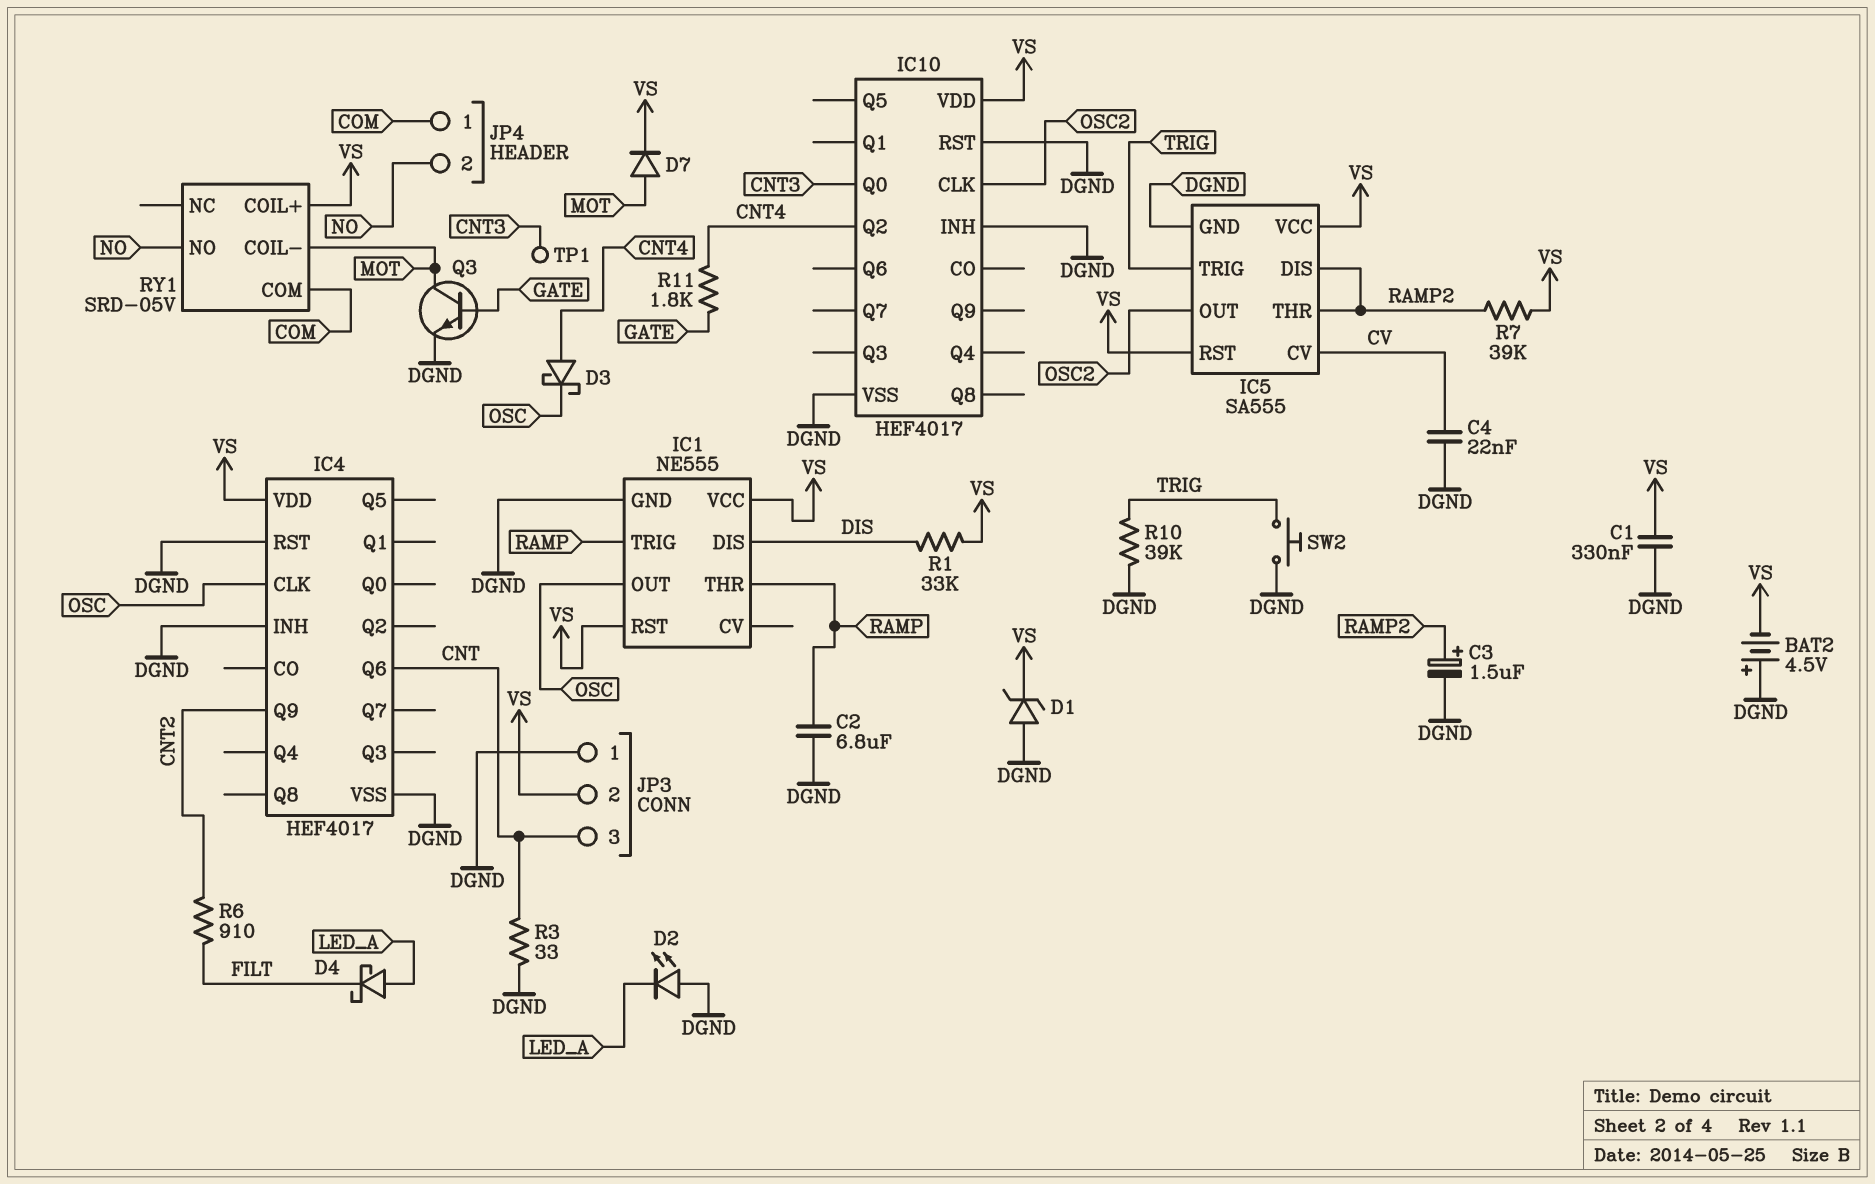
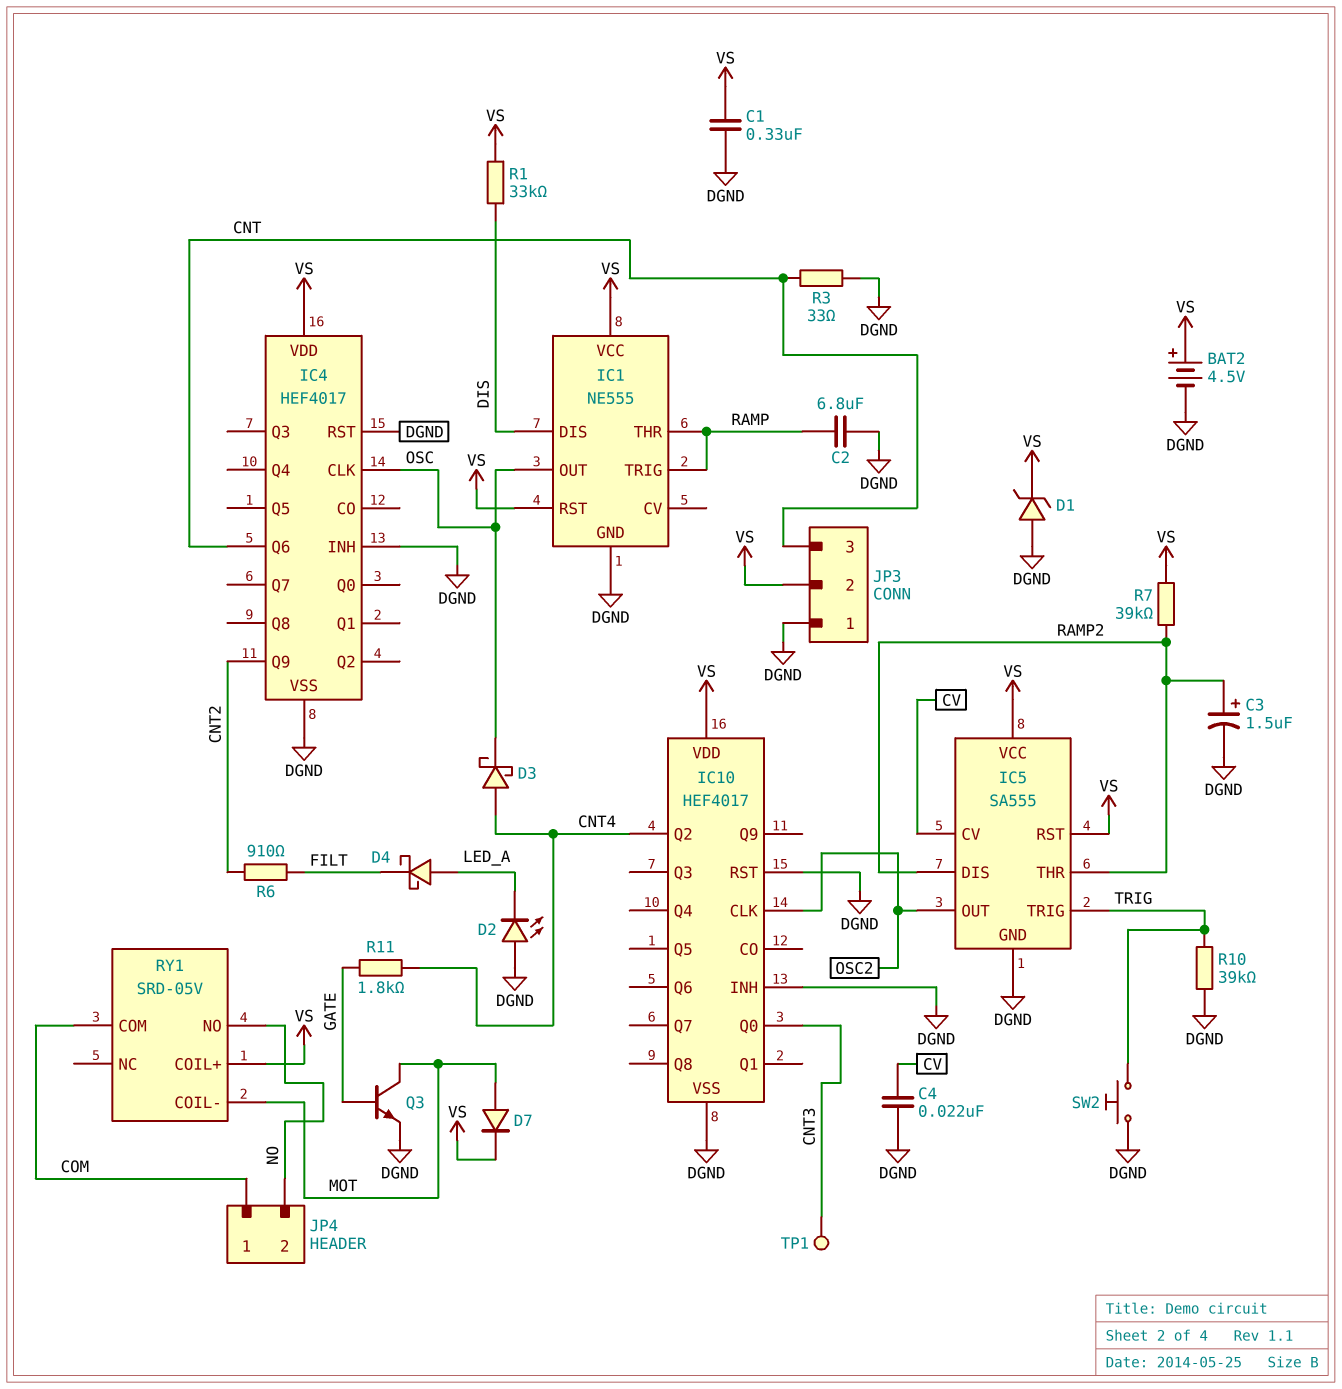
BAT2: 4.5V (plus DGND, minus VS) -> 4.5V (plus VS, minus DGND)

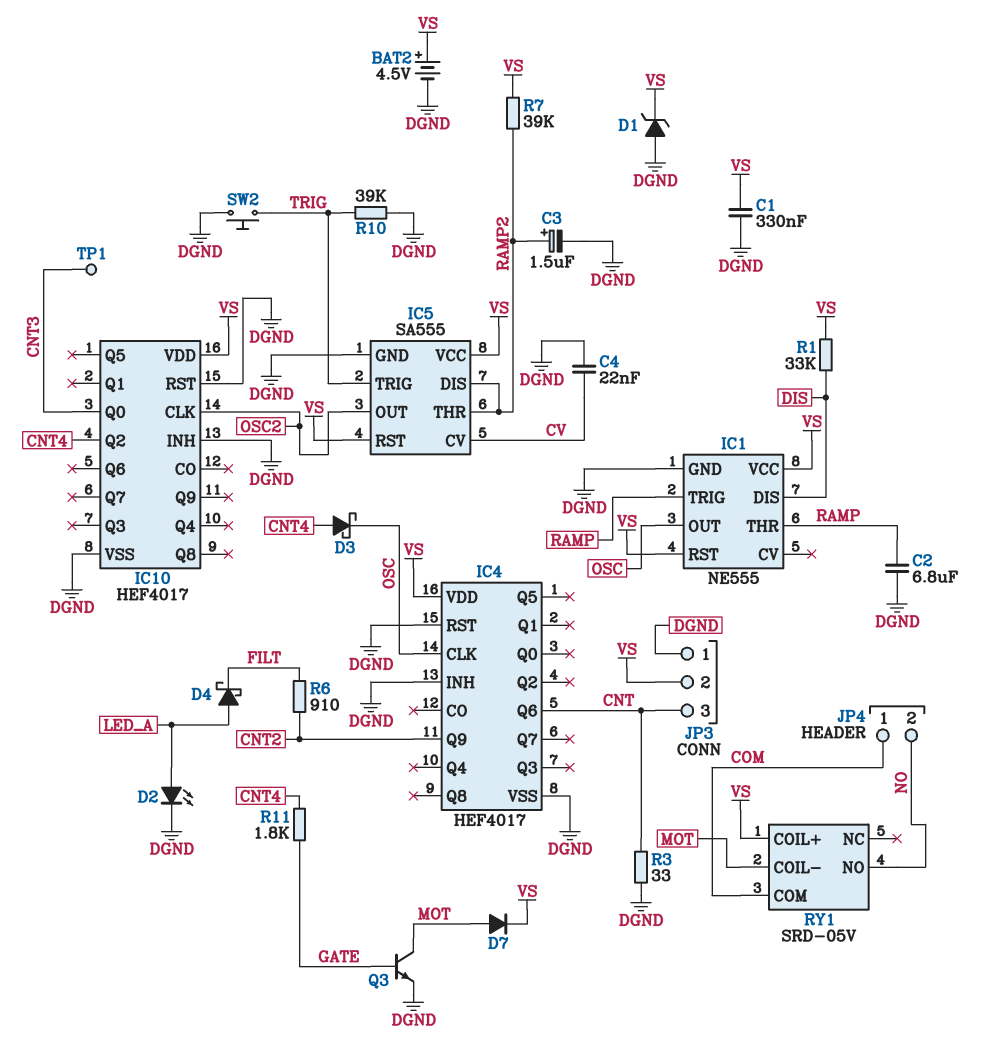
D2: LED (A DGND, K LED_A) -> LED (A LED_A, K DGND)

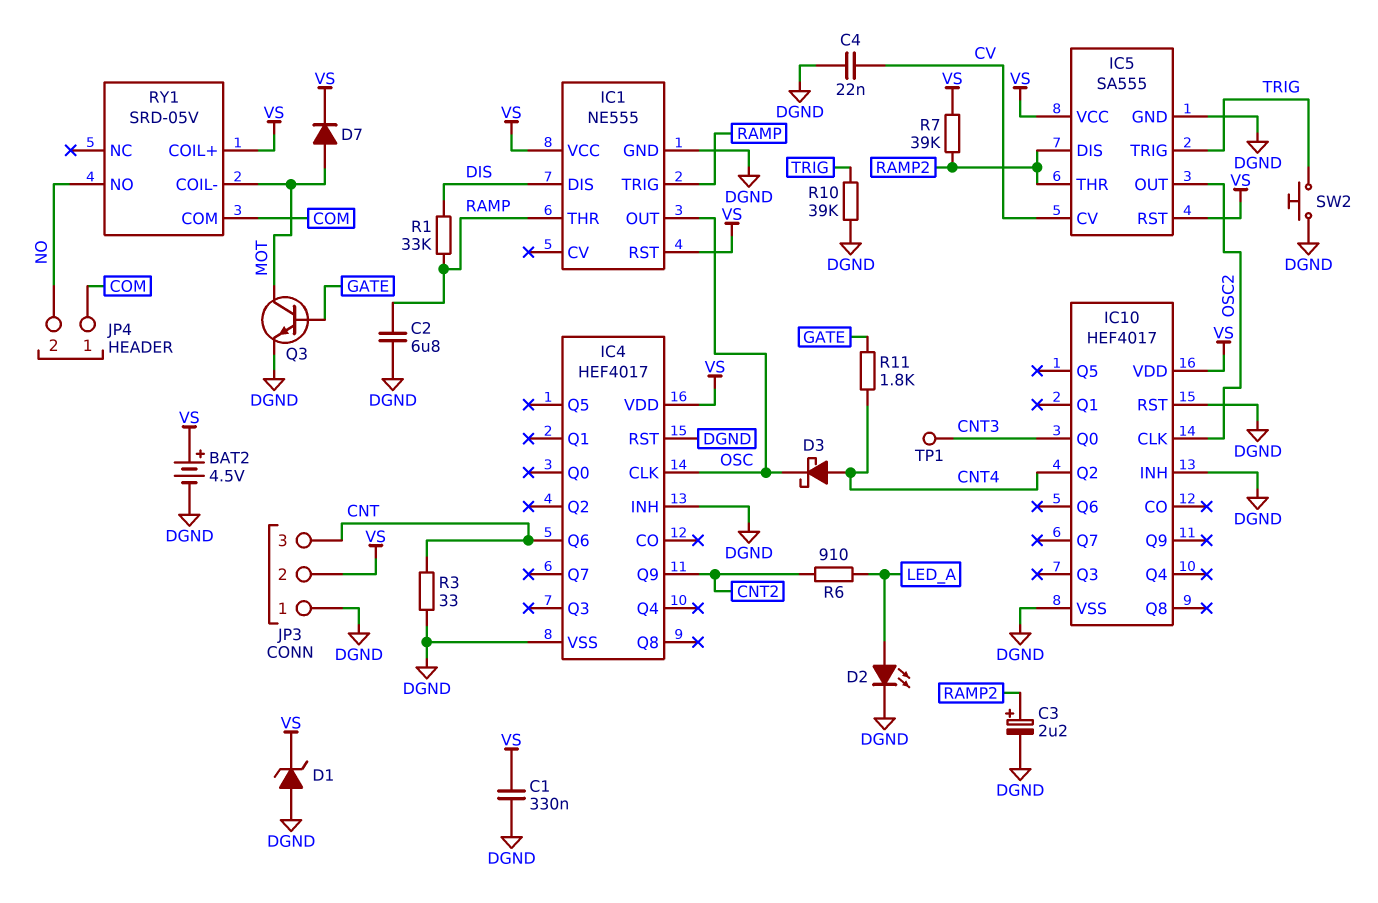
C3: 1.5uF (plus RAMP2, minus DGND) -> 2.2uF (plus RAMP2, minus DGND)
D4: schottky (A LED_A, K FILT) -> none
R1: 33k (DIS, VS) -> 33k (DIS, RAMP)
R6: 910 (CNT2, FILT) -> 910 (CNT2, LED_A)

